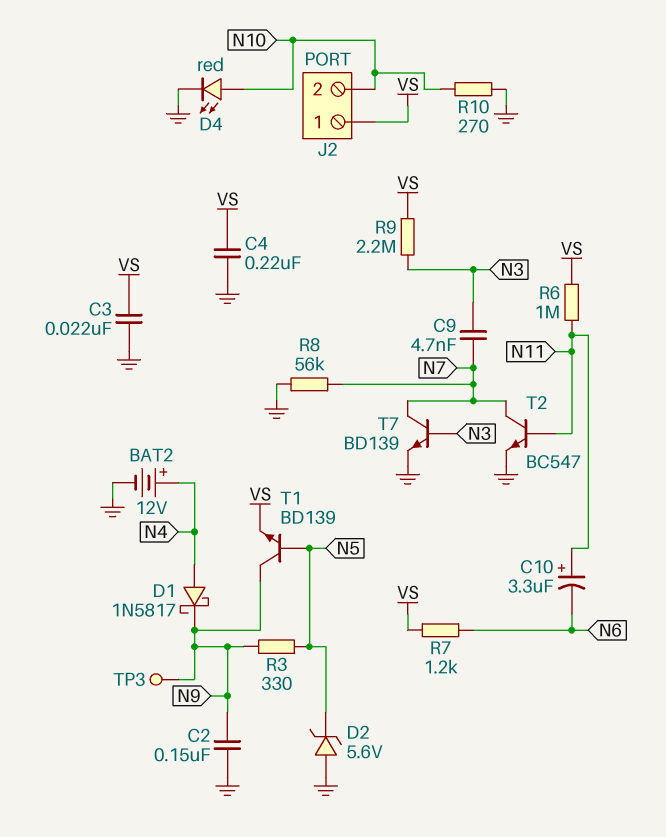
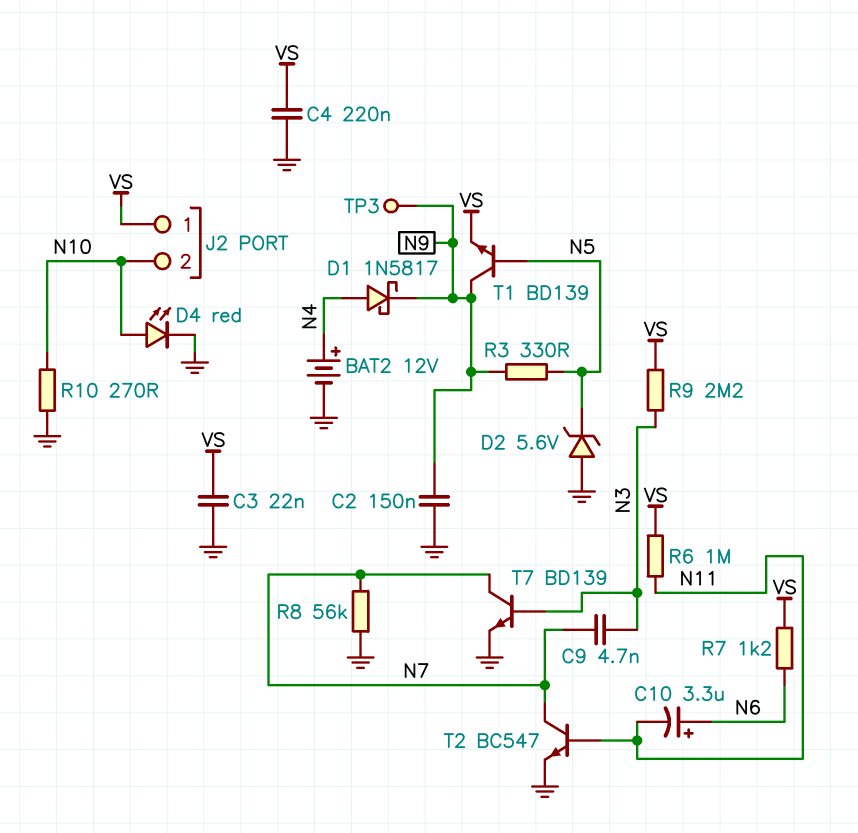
C10: 3.3uF (plus N11, minus N6) -> 3.3uF (plus N6, minus N11)

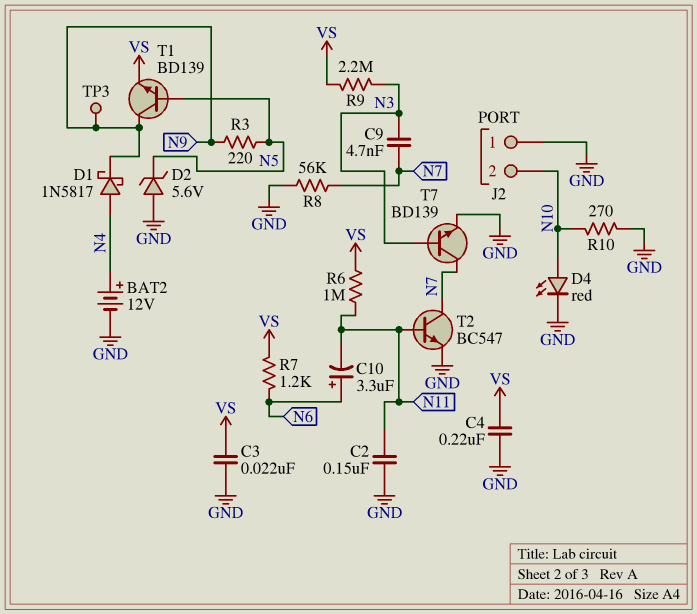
C2: 150nF (GND, N9) -> 150nF (GND, N11)
J2 pin 1: VS -> GND
R3: 330 (N5, N9) -> 220 (N5, N9)

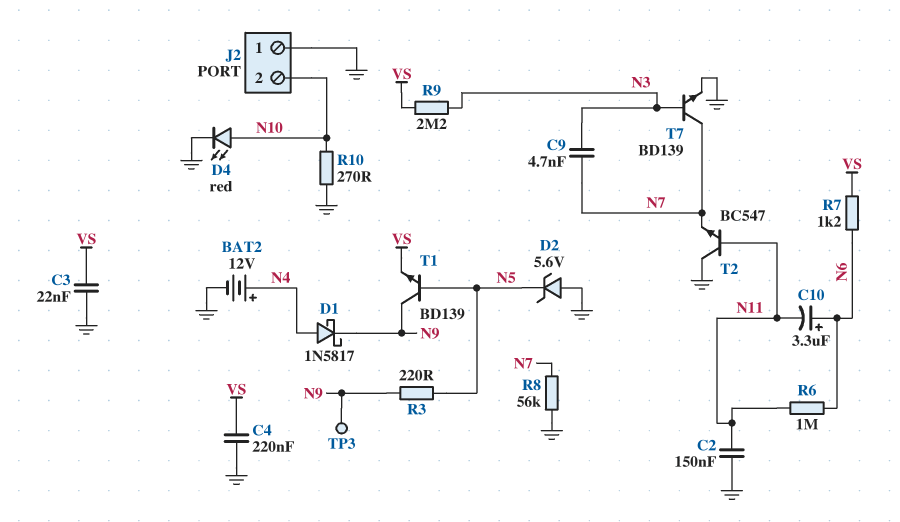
R6: 1M (N11, VS) -> 1M (N6, N11)
T2: NPN BC547 (B N11, C N7, E GND) -> NPN BC547 (B N11, C GND, E N7)

